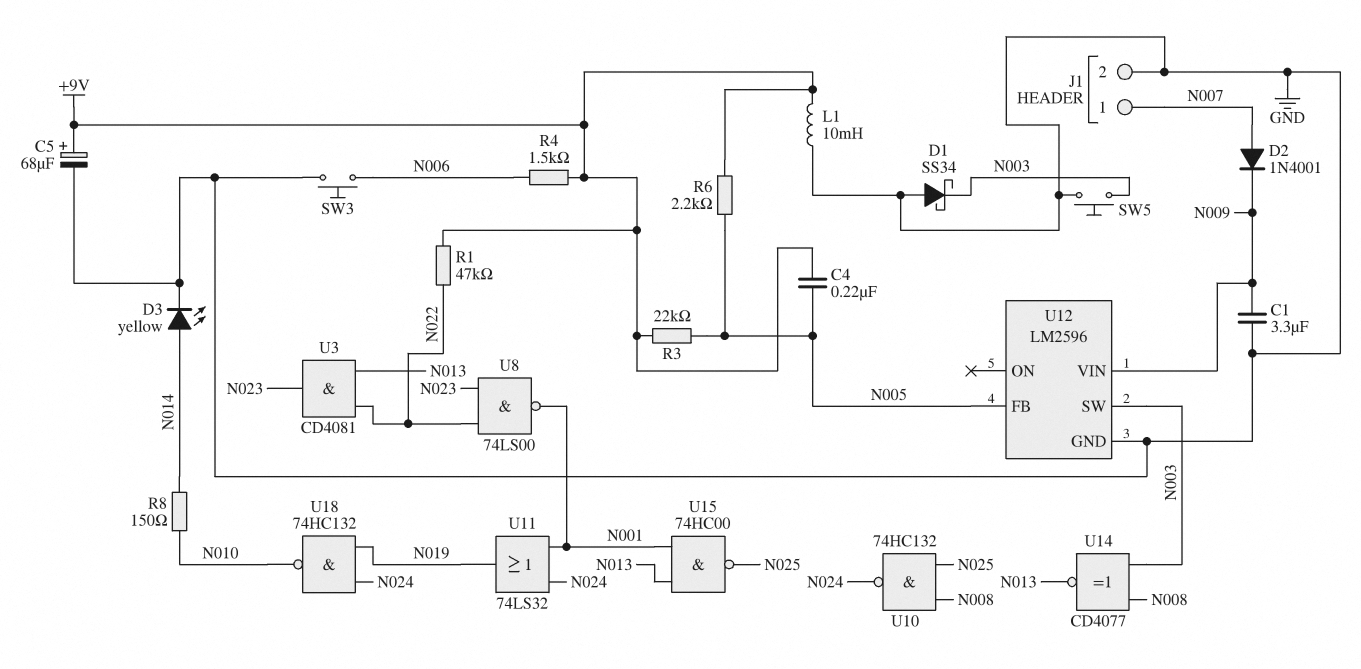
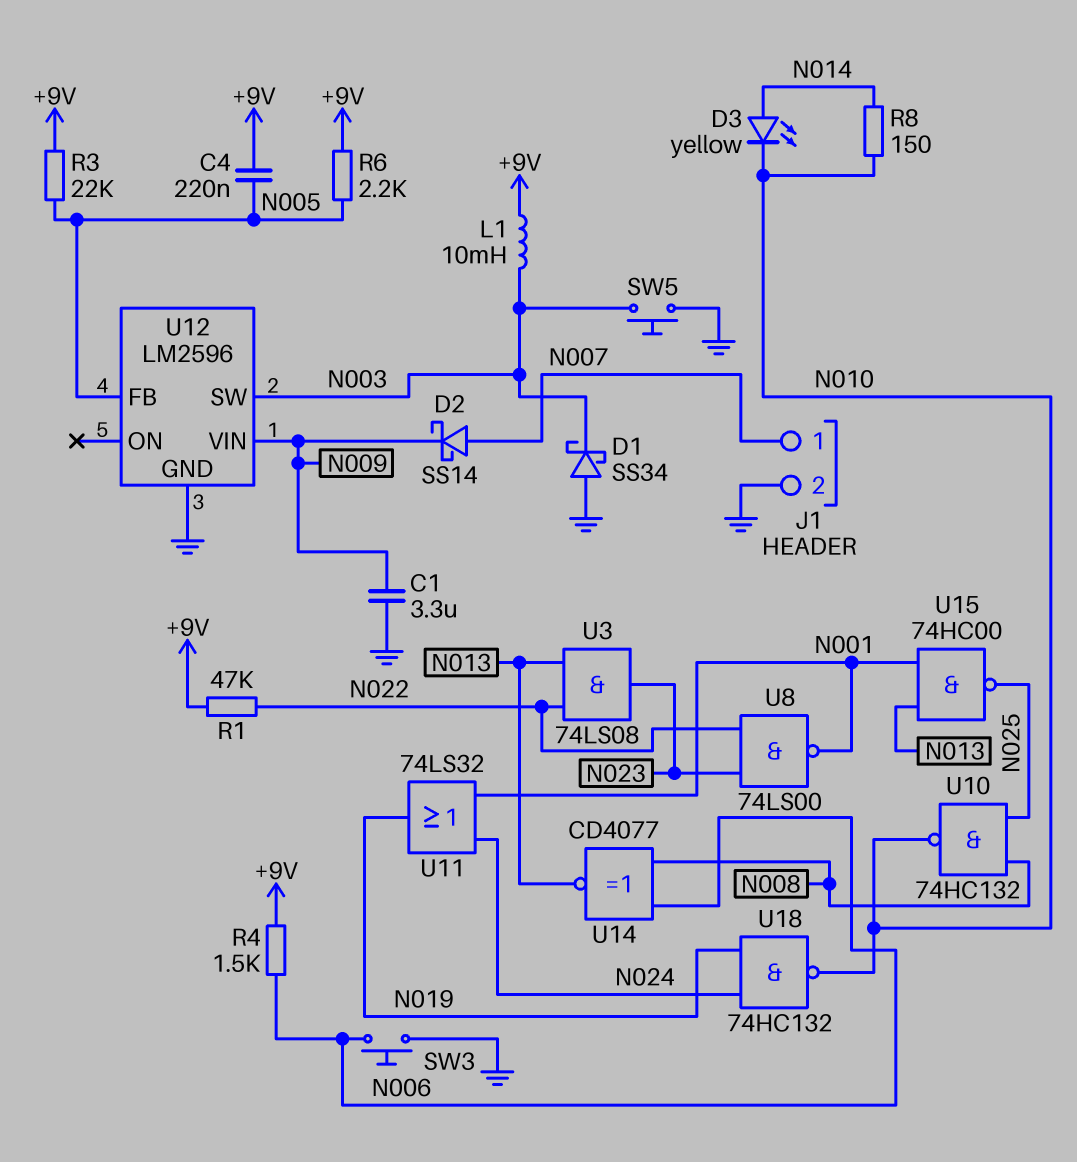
C5: 68uF (plus +9V, minus GND) -> none
D2: diode 1N4001 (A N007, K N009) -> schottky SS14 (A N007, K N009)
D3: LED yellow (A N014, K GND) -> LED yellow (A N014, K N010)
L1: 10mH (+9V, GND) -> 10mH (+9V, N003)
U3: AND CD4081 (in N013, in N022, out N023) -> AND 74LS08 (in N013, in N022, out N023)
U10: NAND 74HC132 (in N008, in N025, out N024) -> NAND 74HC132 (in N008, in N025, out N010)
U14: XNOR CD4077 (in N003, in N008, out N013) -> XNOR CD4077 (in N006, in N008, out N013)

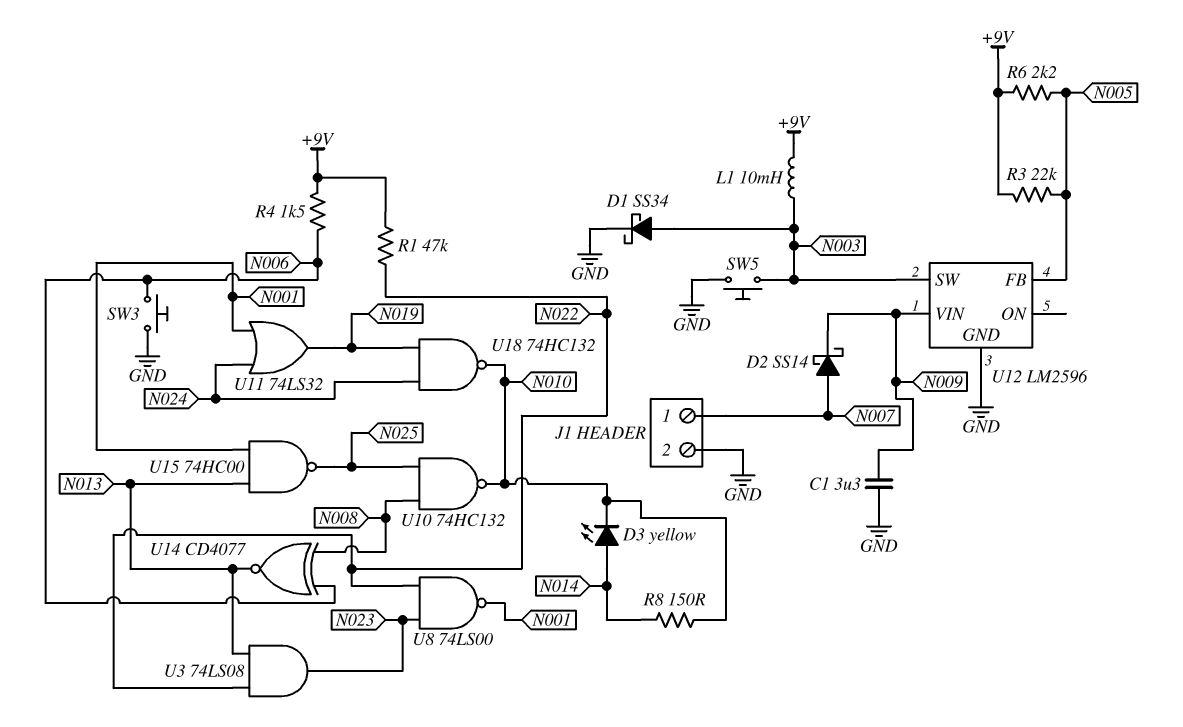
C4: 220nF (+9V, N005) -> none
D1: schottky SS34 (A GND, K N003) -> schottky SS34 (A N003, K GND)

